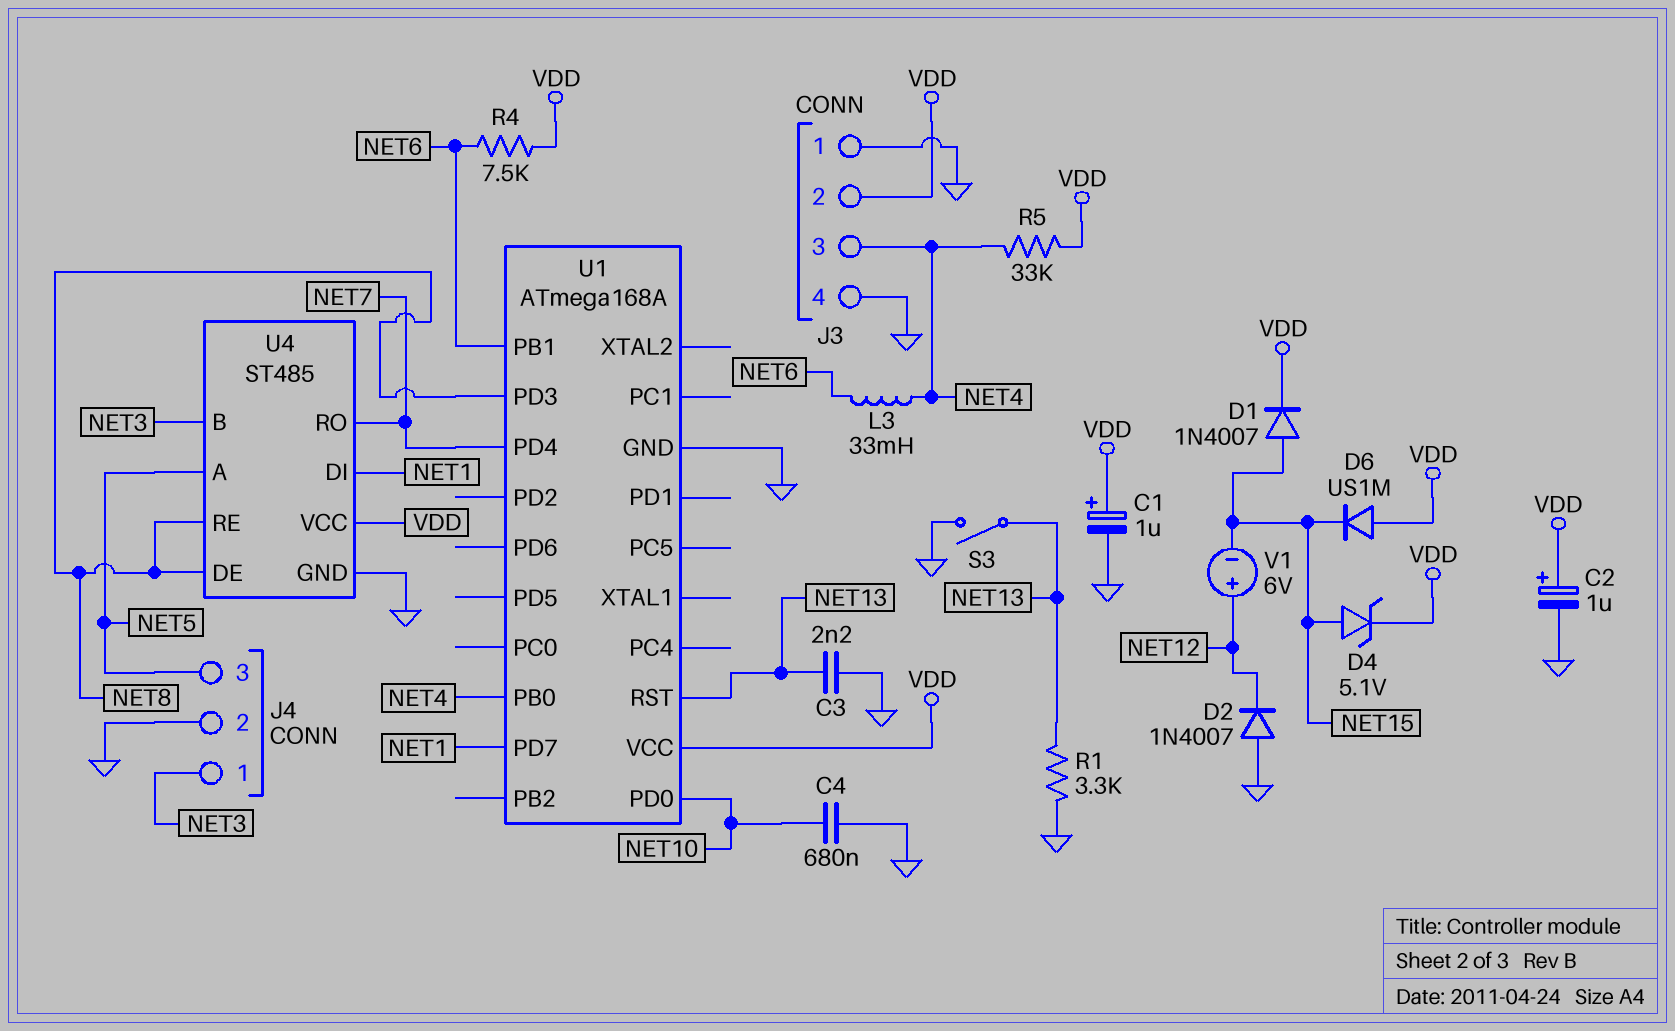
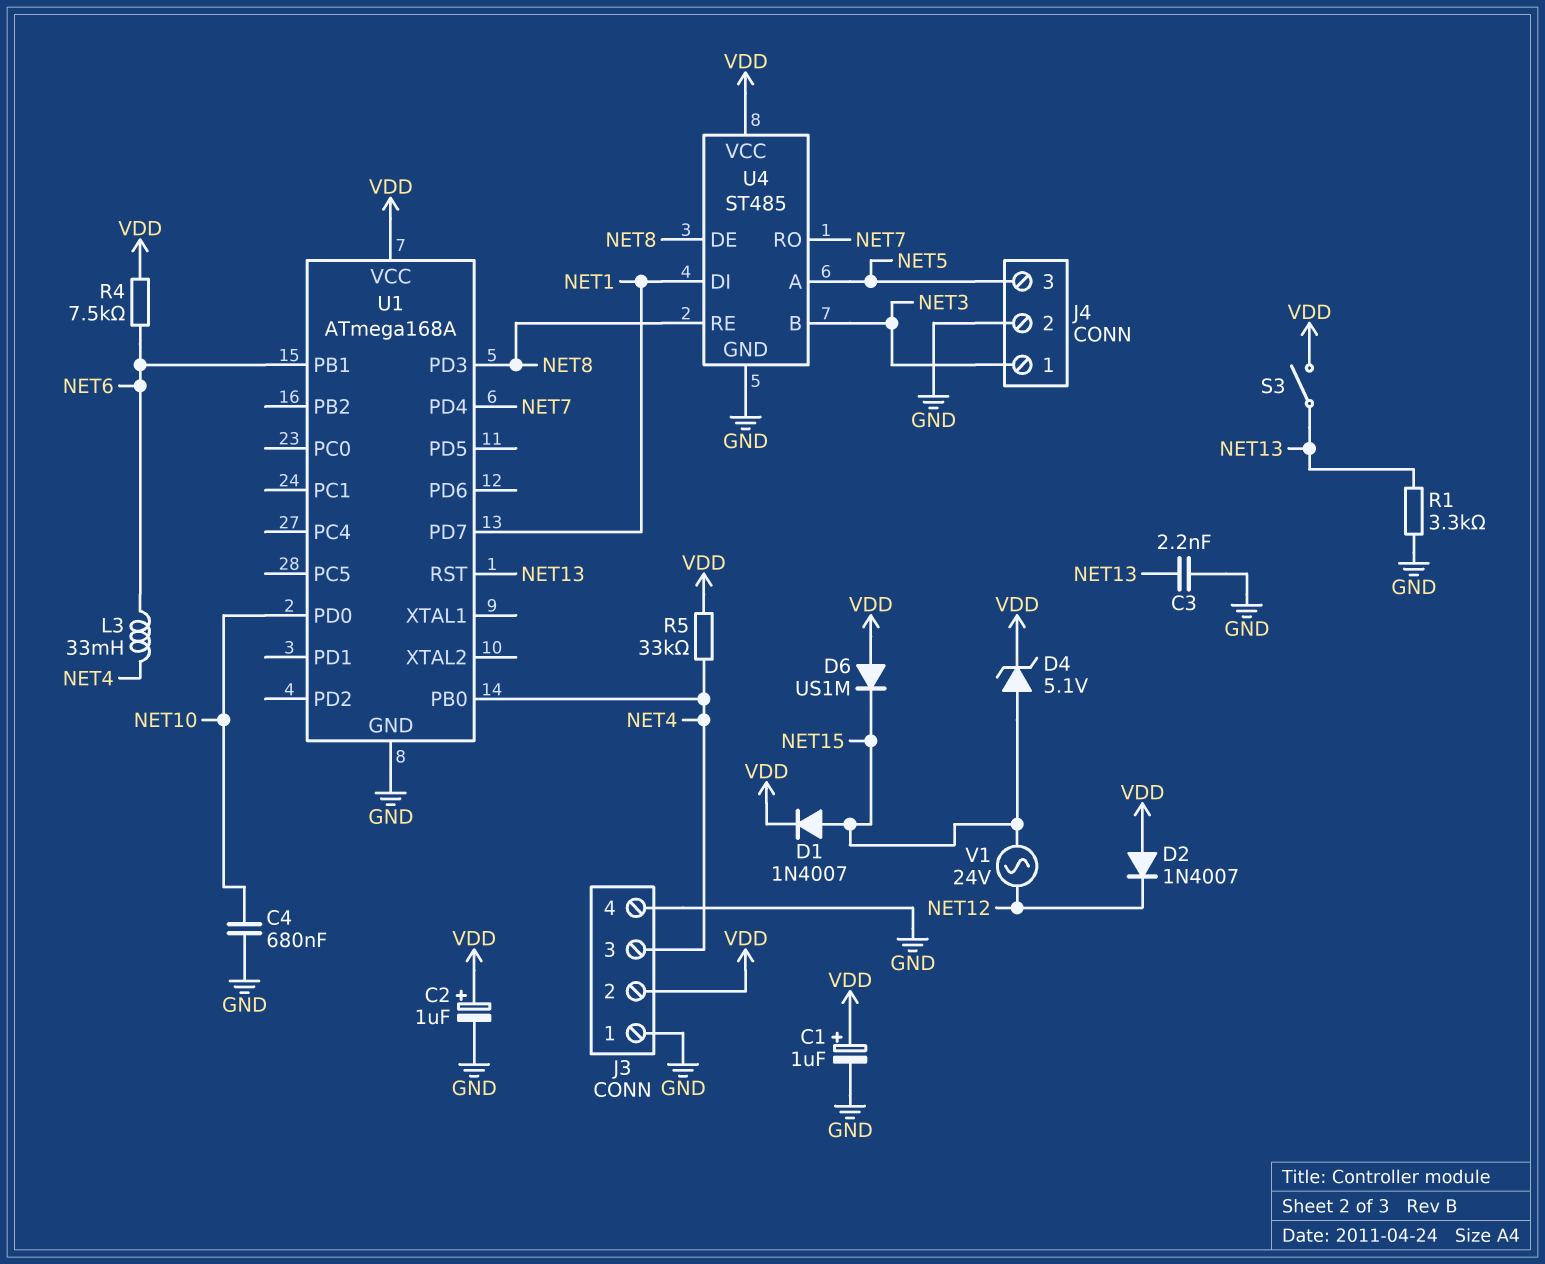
D2: diode 1N4007 (A GND, K NET12) -> diode 1N4007 (A VDD, K NET12)
S3: switch (GND, NET13) -> switch (NET13, VDD)
V1: 6V (plus NET12, minus NET15) -> AC 24V (NET12, NET15)

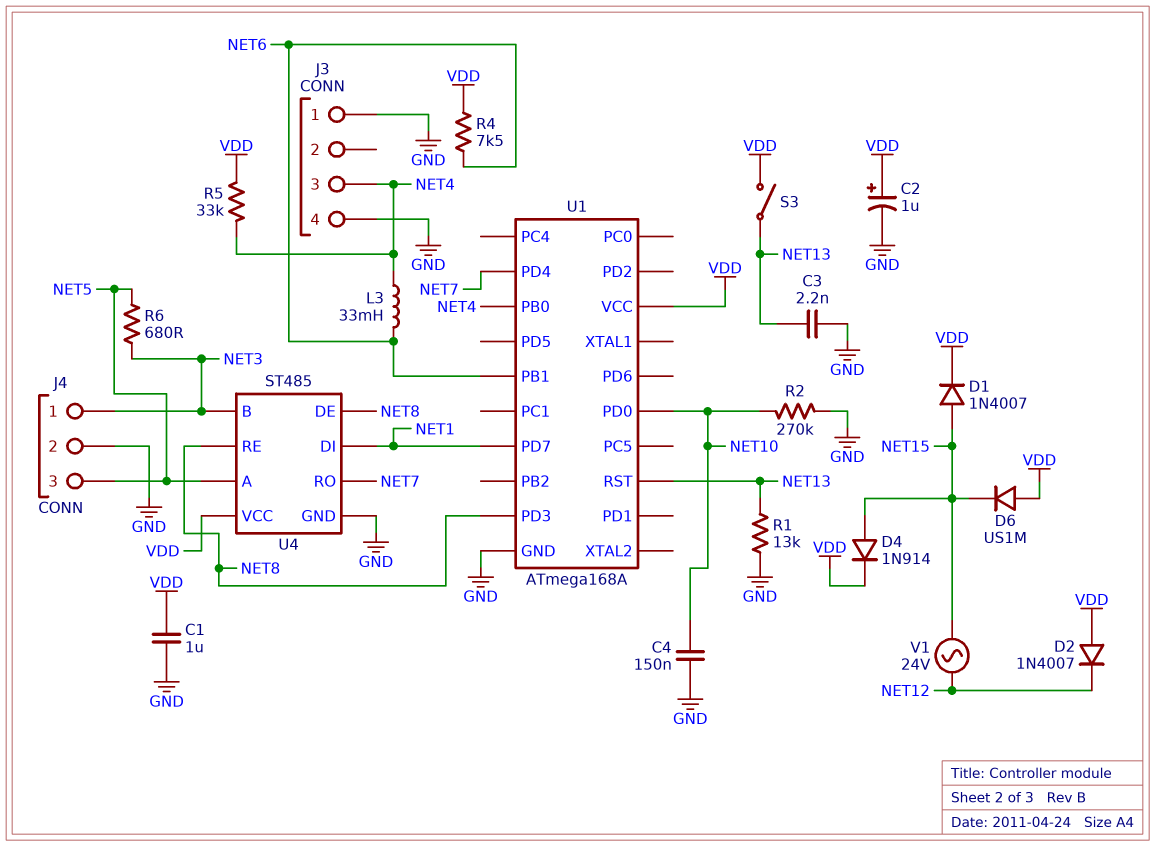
C1: 1uF (plus VDD, minus GND) -> 1uF (GND, VDD)
C4: 680nF (GND, NET10) -> 150nF (GND, NET10)
D4: zener 5.1V (A NET15, K VDD) -> diode 1N914 (A NET15, K VDD)
J3 pin 2: VDD -> none
R1: 3.3k (GND, NET13) -> 13k (GND, NET13)
R2: none -> 270k (GND, NET10)
R6: none -> 680 (NET3, NET5)

